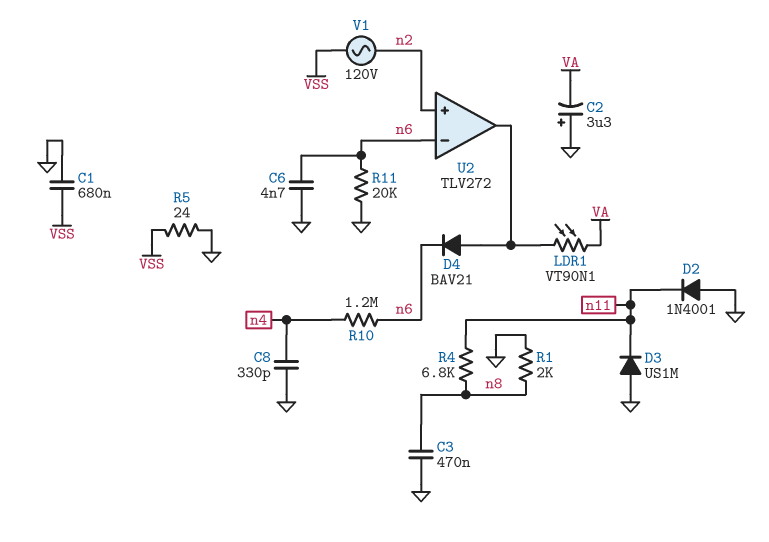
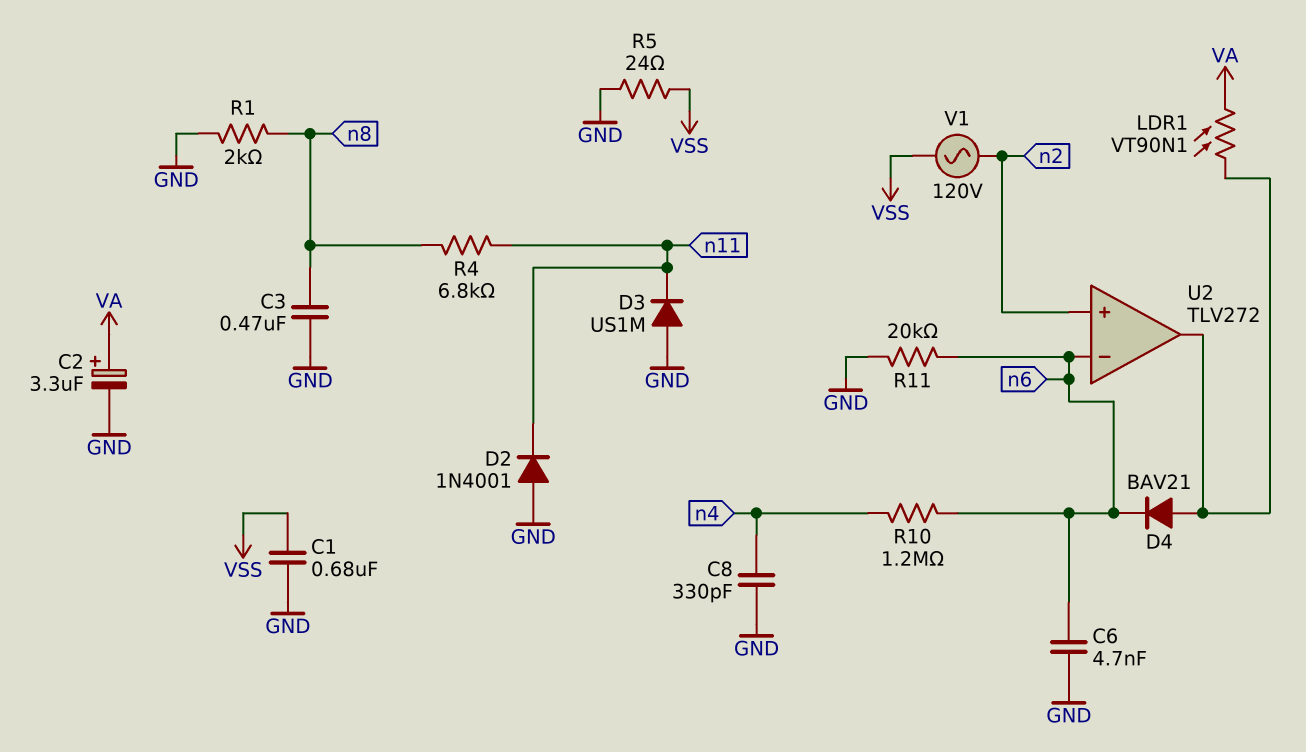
C2: 3.3uF (plus GND, minus VA) -> 3.3uF (plus VA, minus GND)

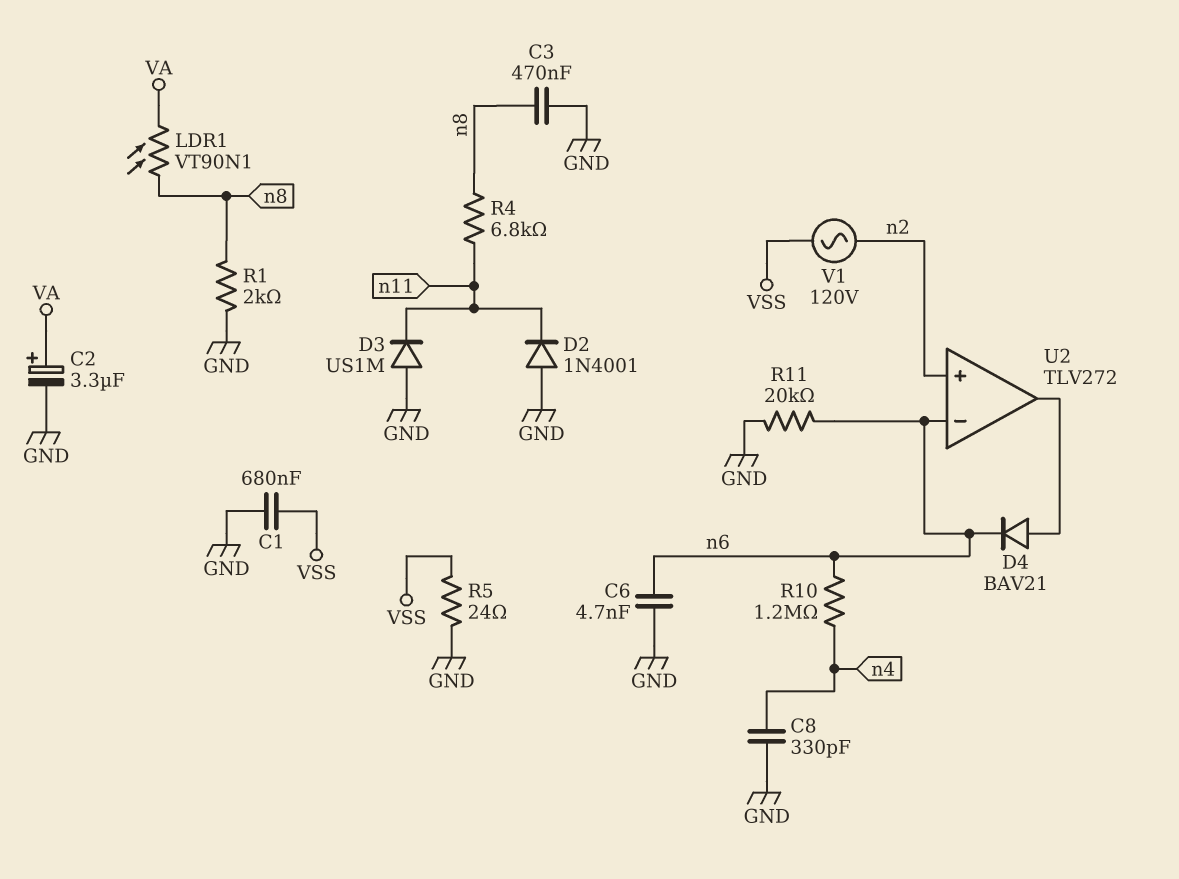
LDR1: VT90N1 (U2/out, VA) -> VT90N1 (VA, n8)

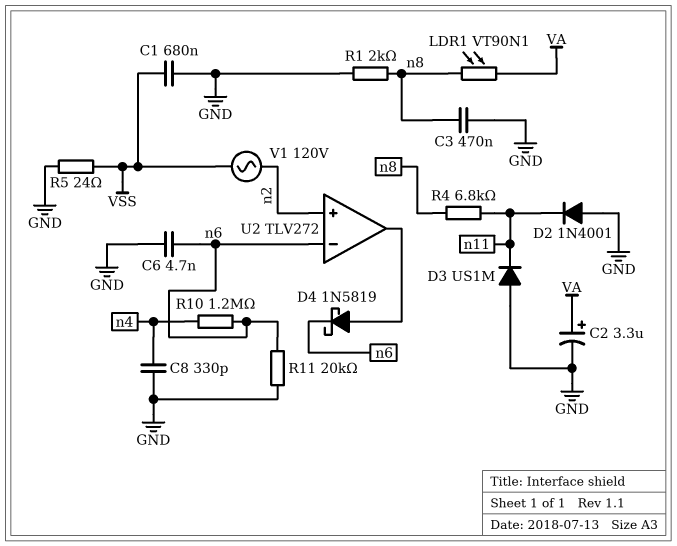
D4: diode BAV21 (A U2/out, K n6) -> schottky 1N5819 (A U2/out, K n6)

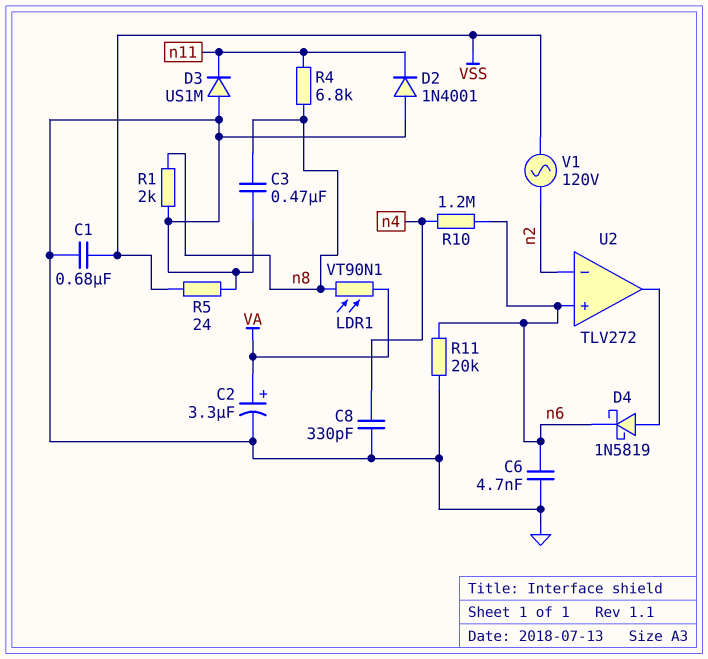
U2 pin in+: n2 -> n6
U2 pin in-: n6 -> n2

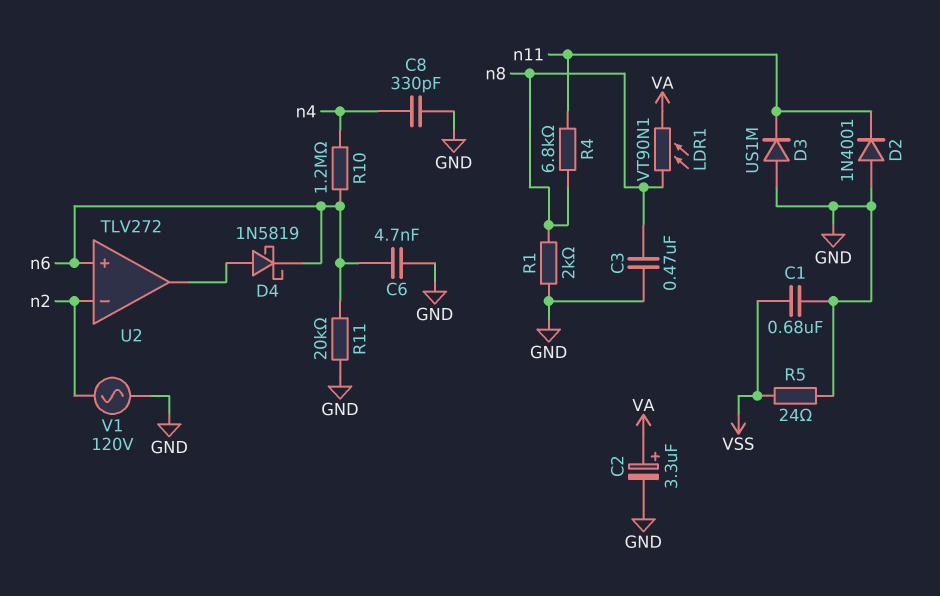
V1: AC 120V (VSS, n2) -> AC 120V (GND, n2)

